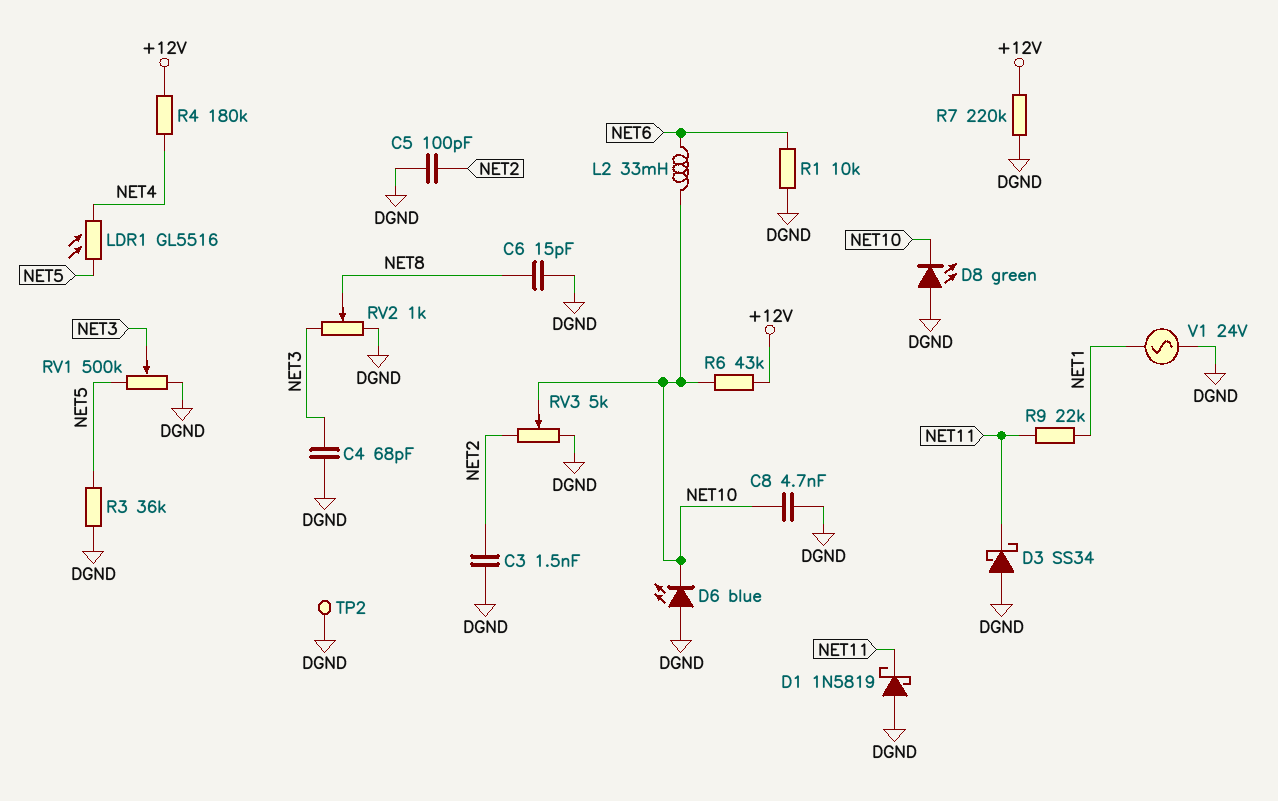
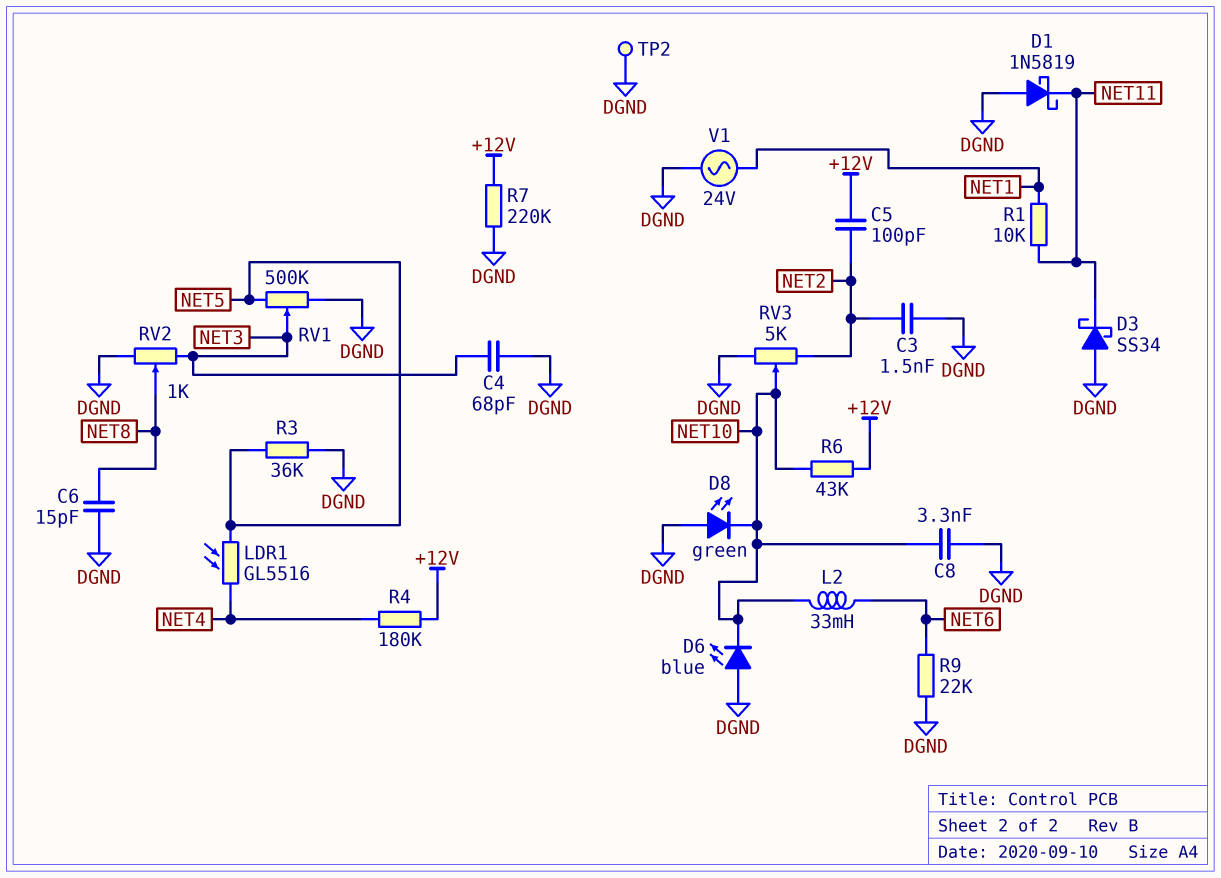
C5: 100pF (DGND, NET2) -> 100pF (+12V, NET2)
C8: 4.7nF (DGND, NET10) -> 3.3nF (DGND, NET10)
R1: 10k (DGND, NET6) -> 10k (NET1, NET11)
R9: 22k (NET1, NET11) -> 22k (DGND, NET6)

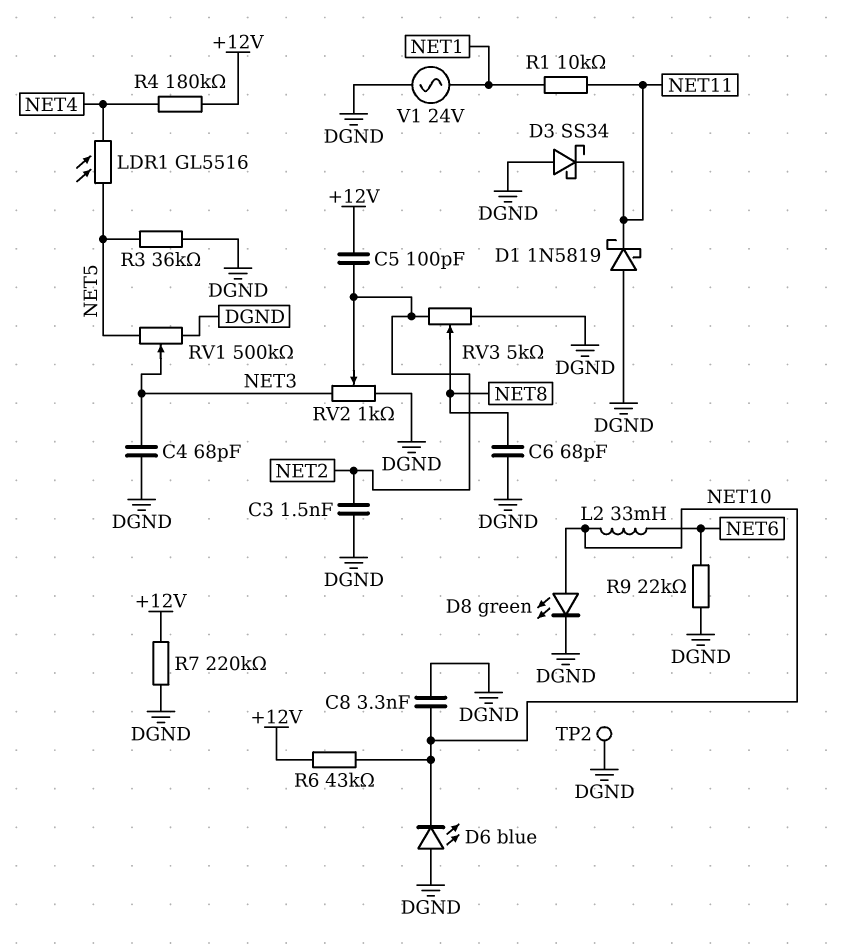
C6: 15pF (DGND, NET8) -> 68pF (DGND, NET8)
D8: LED green (A DGND, K NET10) -> LED green (A NET10, K DGND)
RV2: 1k (DGND, NET3, wiper NET8) -> 1k (DGND, NET3, wiper NET2)
RV3: 5k (DGND, NET2, wiper NET10) -> 5k (DGND, NET2, wiper NET8)

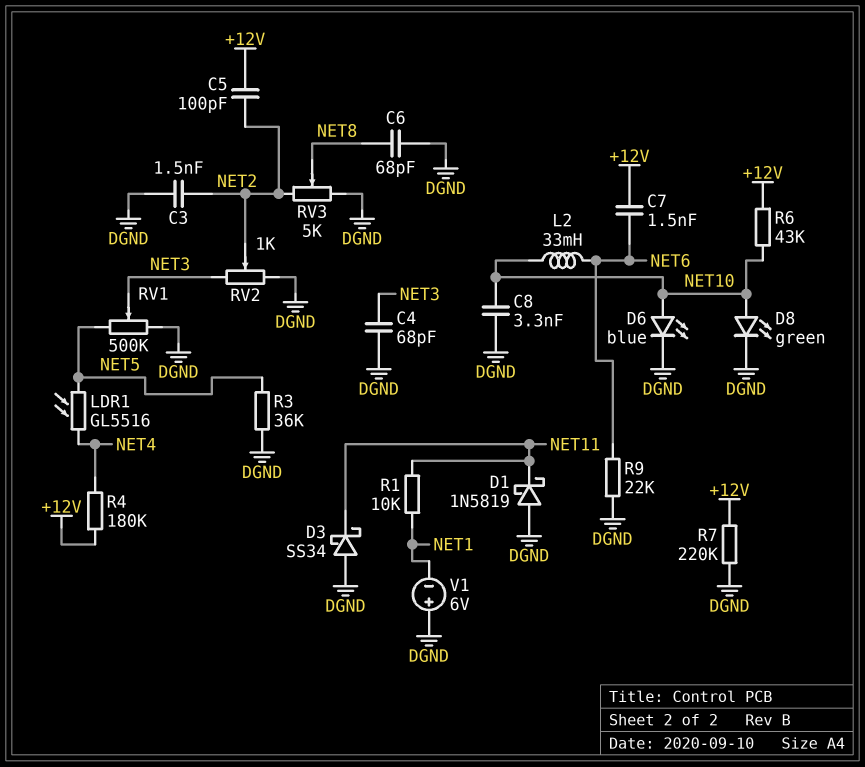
C7: none -> 1.5nF (+12V, NET6)
D6: LED blue (A DGND, K NET10) -> LED blue (A NET10, K DGND)
TP2: test point (DGND) -> none
V1: AC 24V (DGND, NET1) -> 6V (plus DGND, minus NET1)

